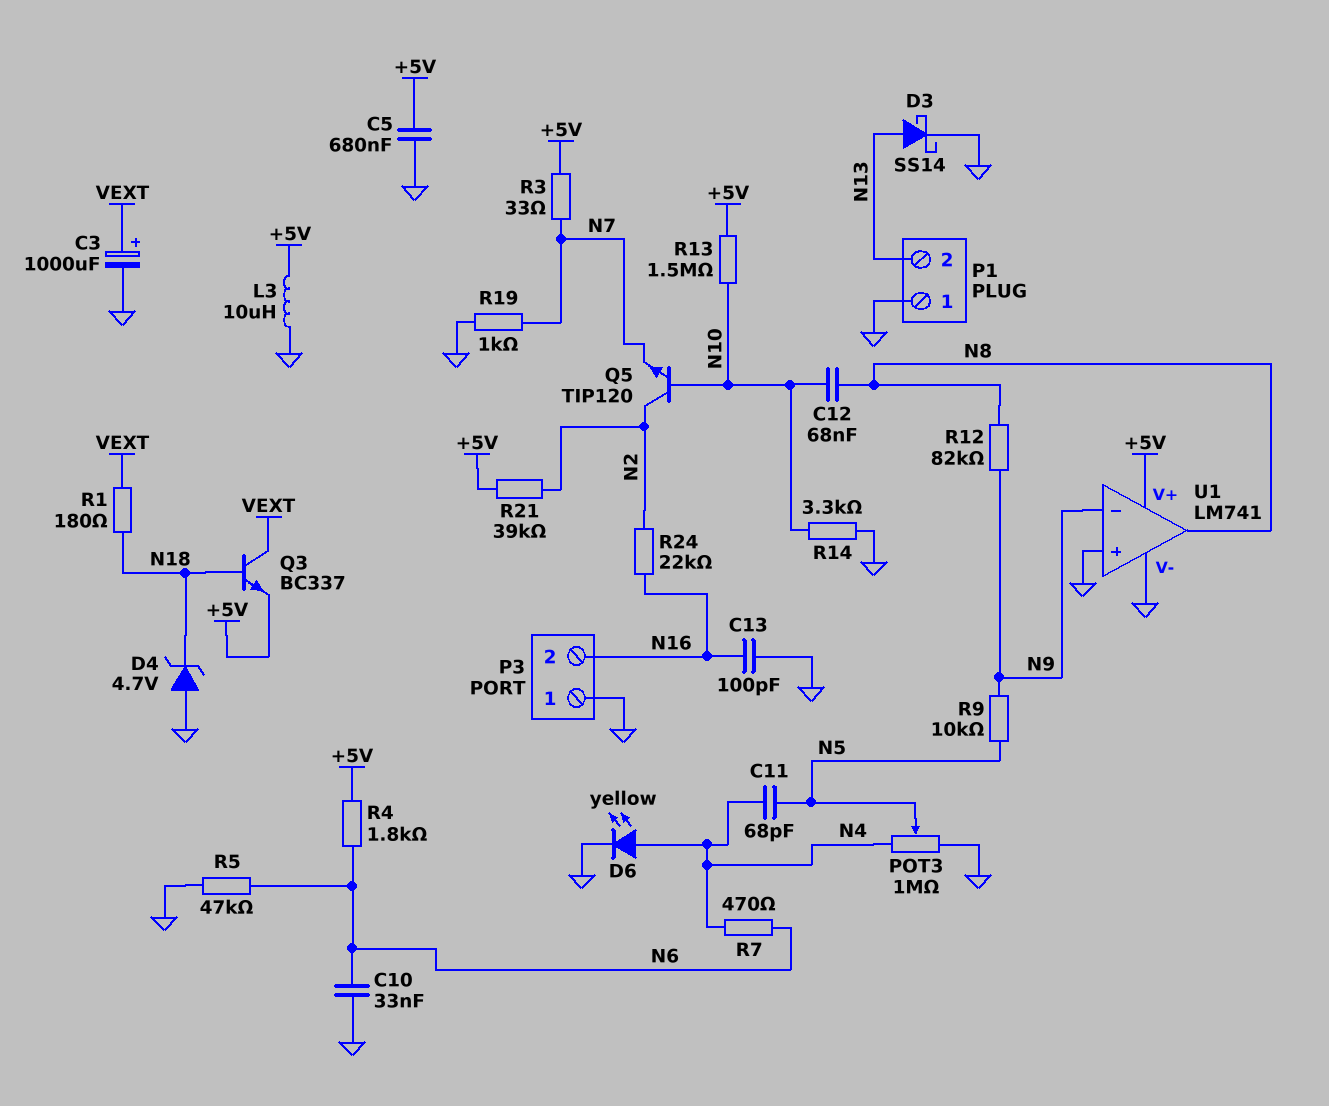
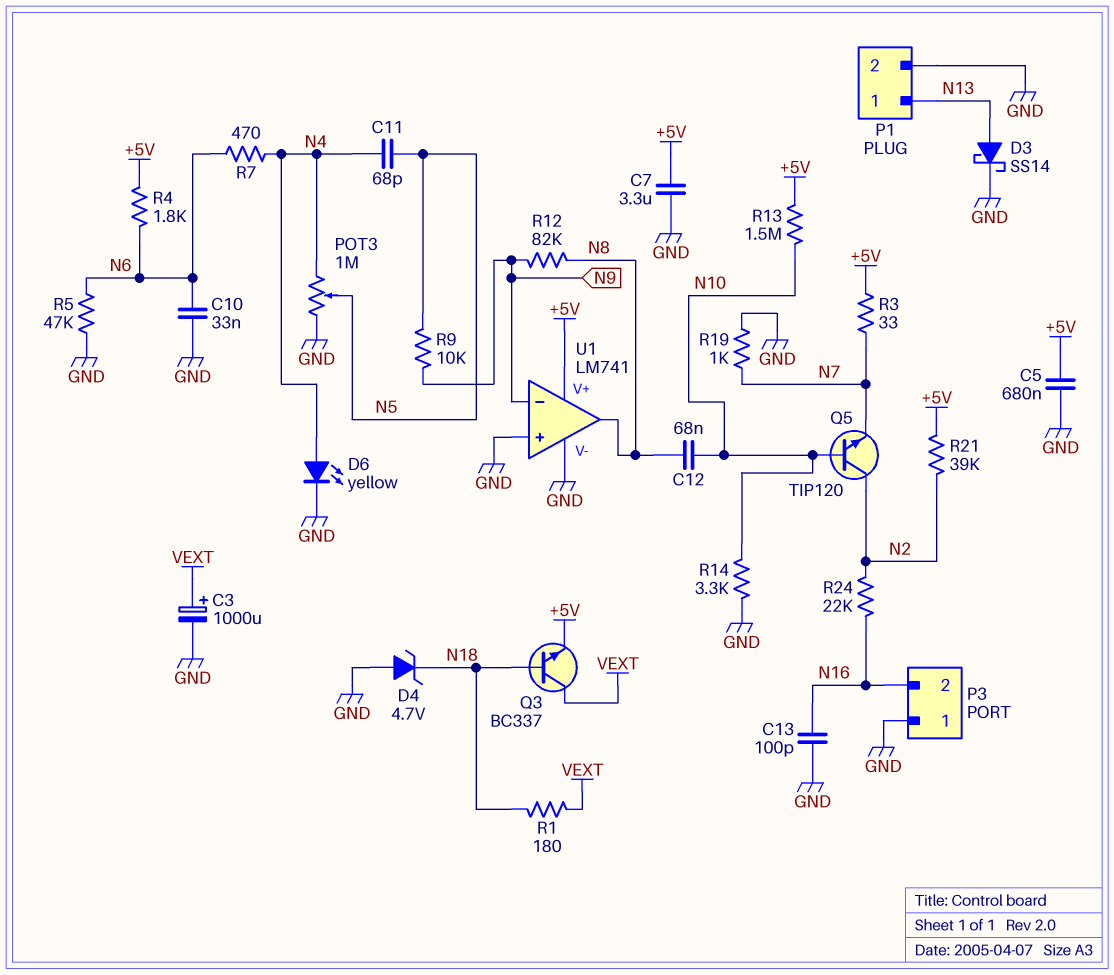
C7: none -> 3.3uF (+5V, GND)
L3: 10uH (+5V, GND) -> none
P1 pin 1: GND -> N13
P1 pin 2: N13 -> GND

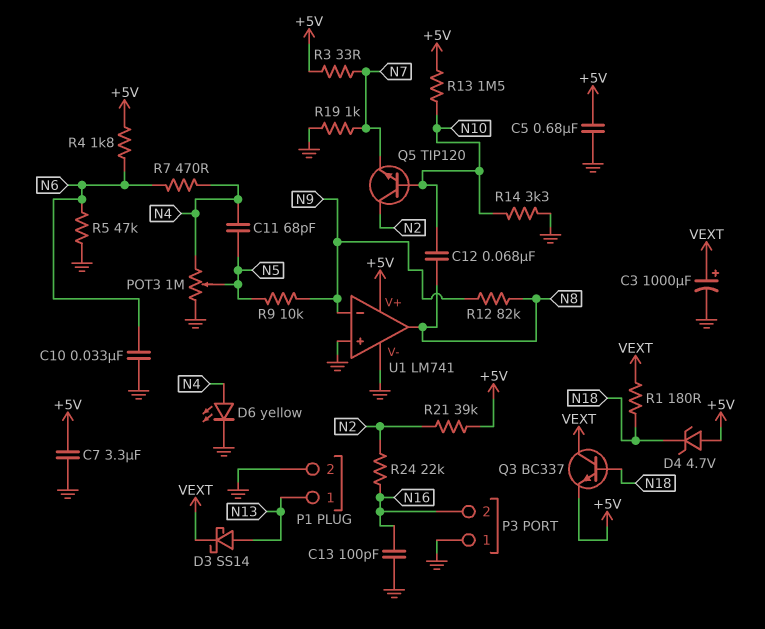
D3: schottky SS14 (A N13, K GND) -> schottky SS14 (A N13, K VEXT)
D4: zener 4.7V (A GND, K N18) -> zener 4.7V (A +5V, K N18)

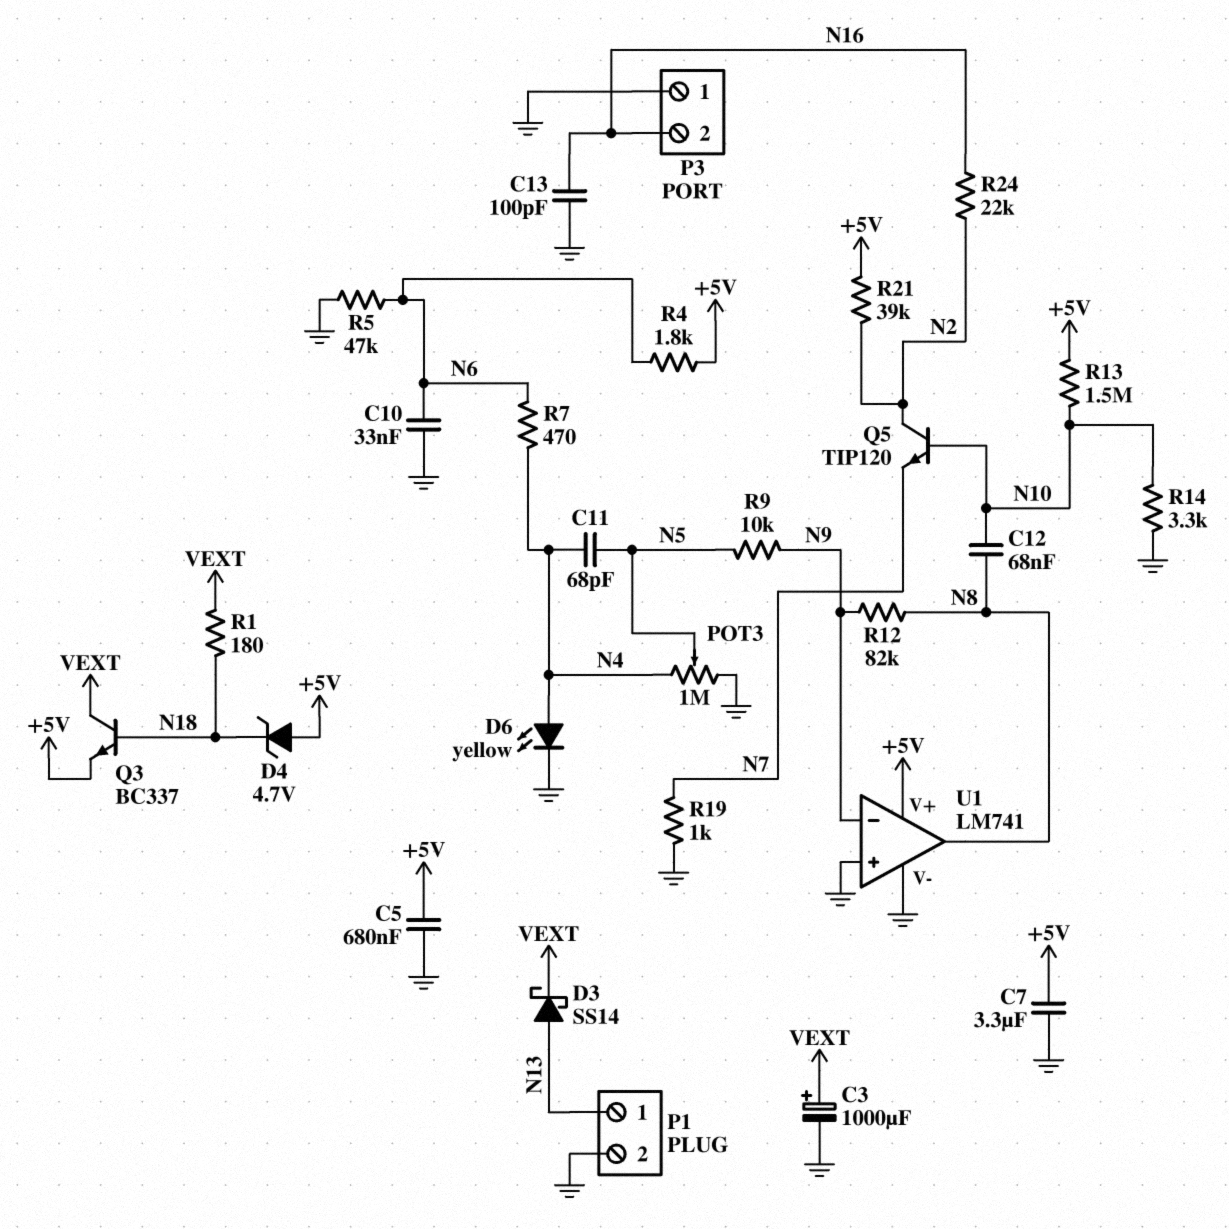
R3: 33 (+5V, N7) -> none

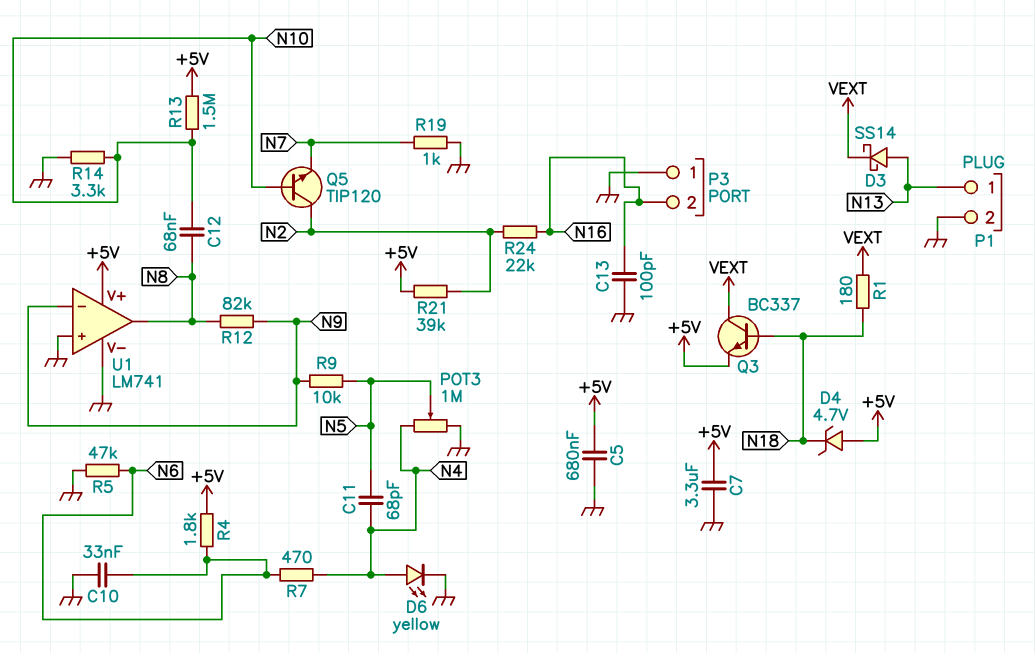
C3: 1000uF (plus VEXT, minus GND) -> none

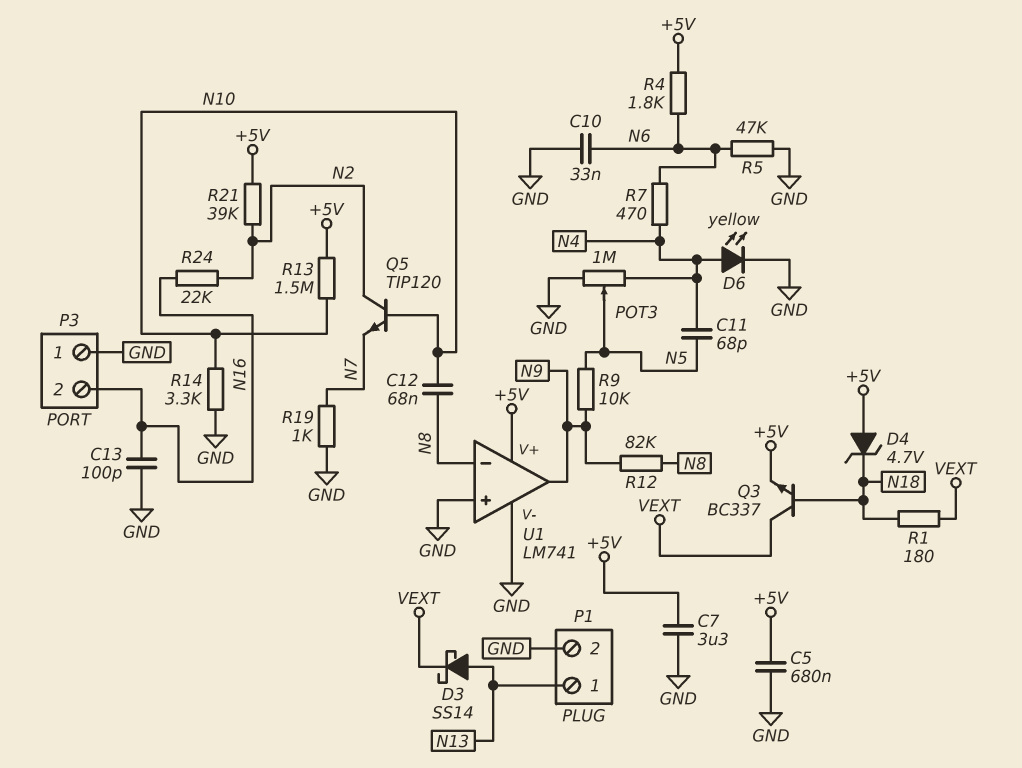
U1 pin in-: N9 -> N8
U1 pin out: N8 -> N9

